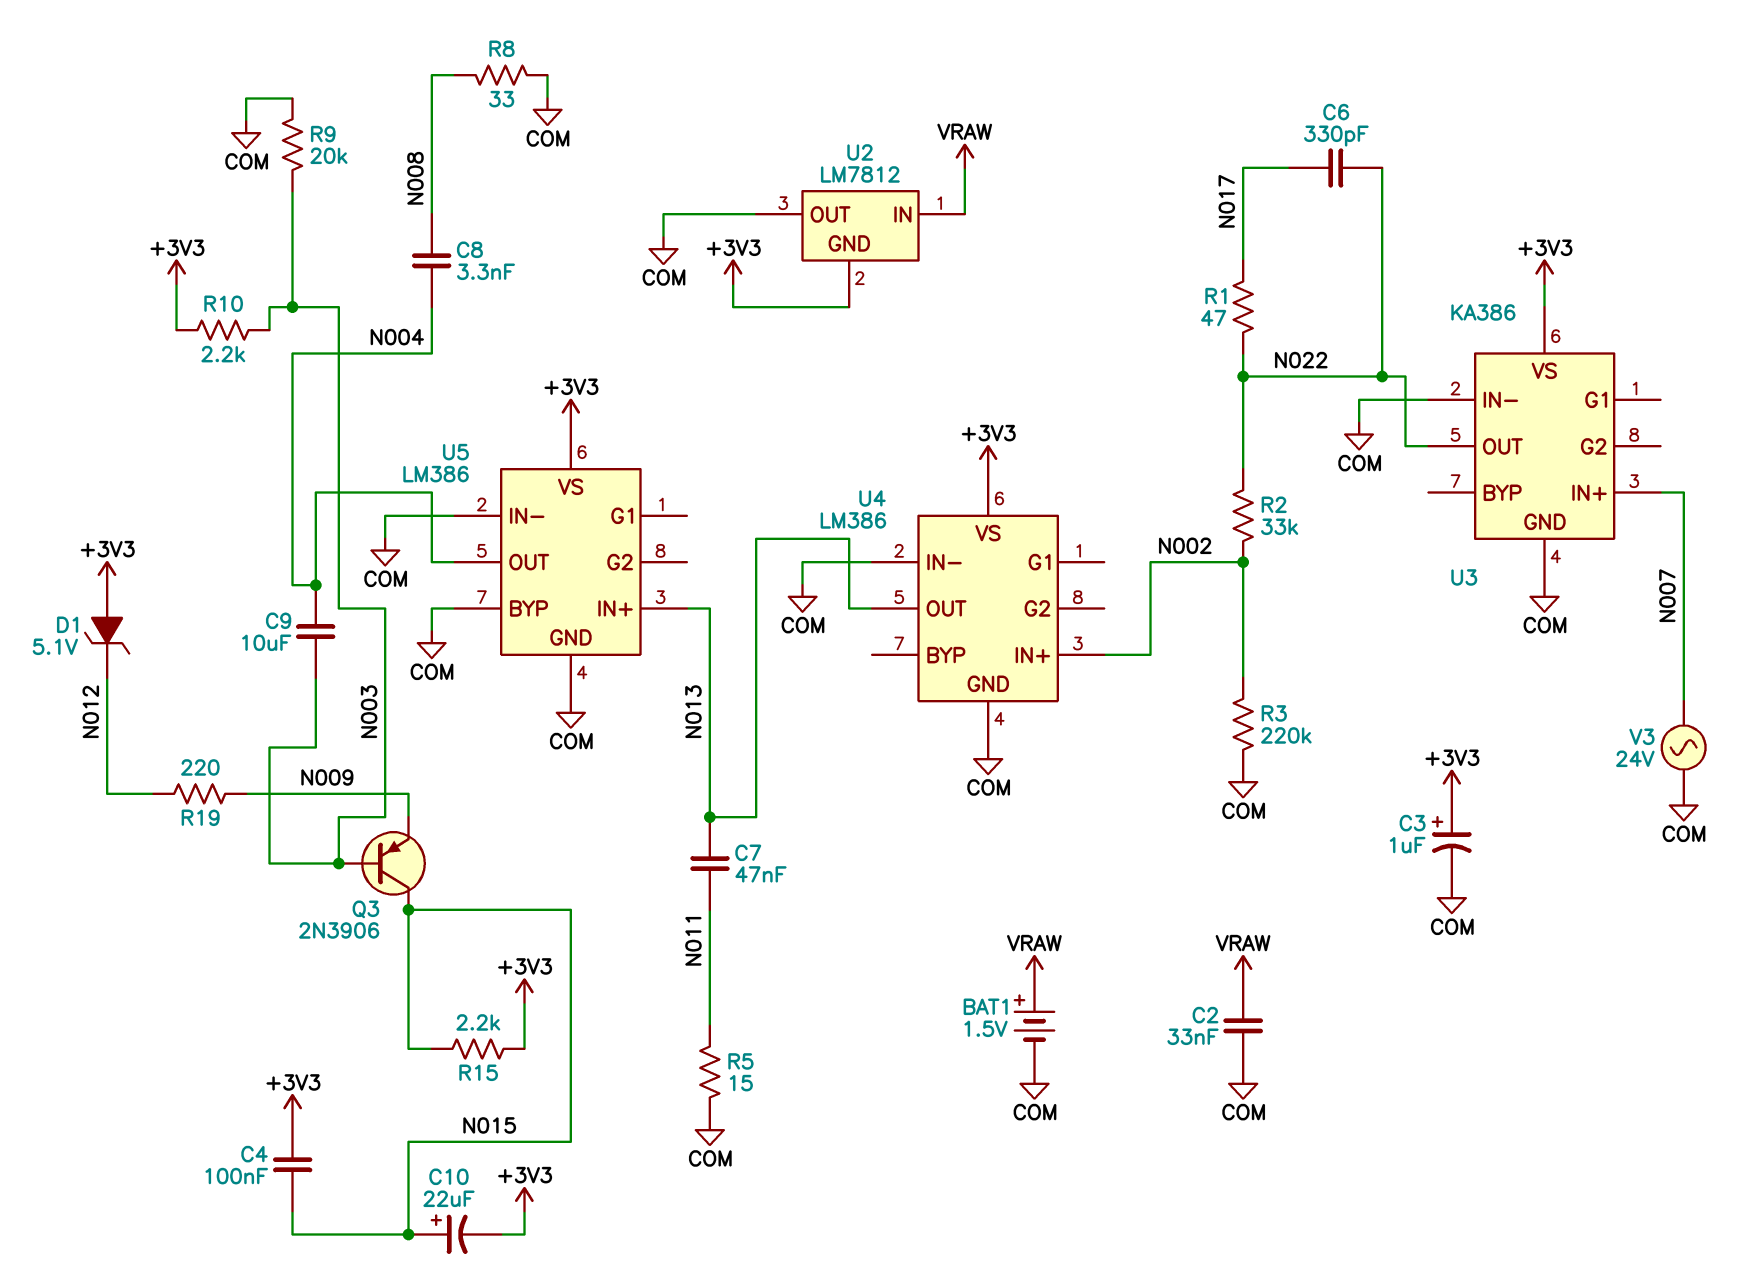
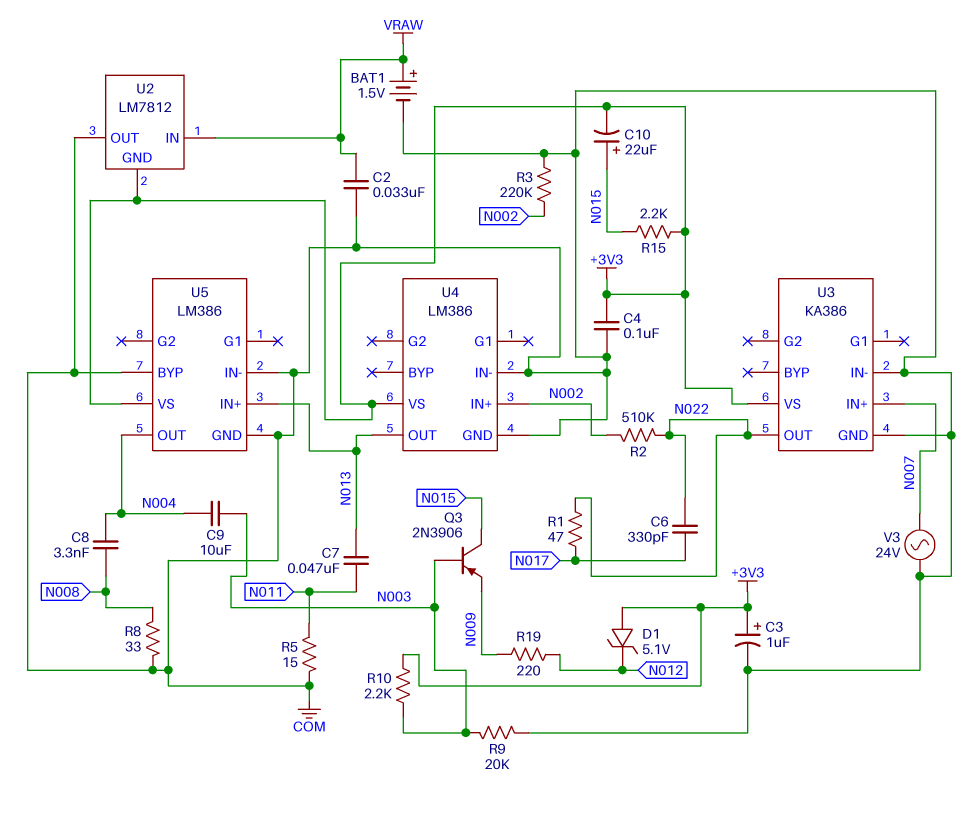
C4: 100nF (+3V3, N015) -> 100nF (+3V3, COM)
R2: 33k (N002, N022) -> 510k (N002, N022)

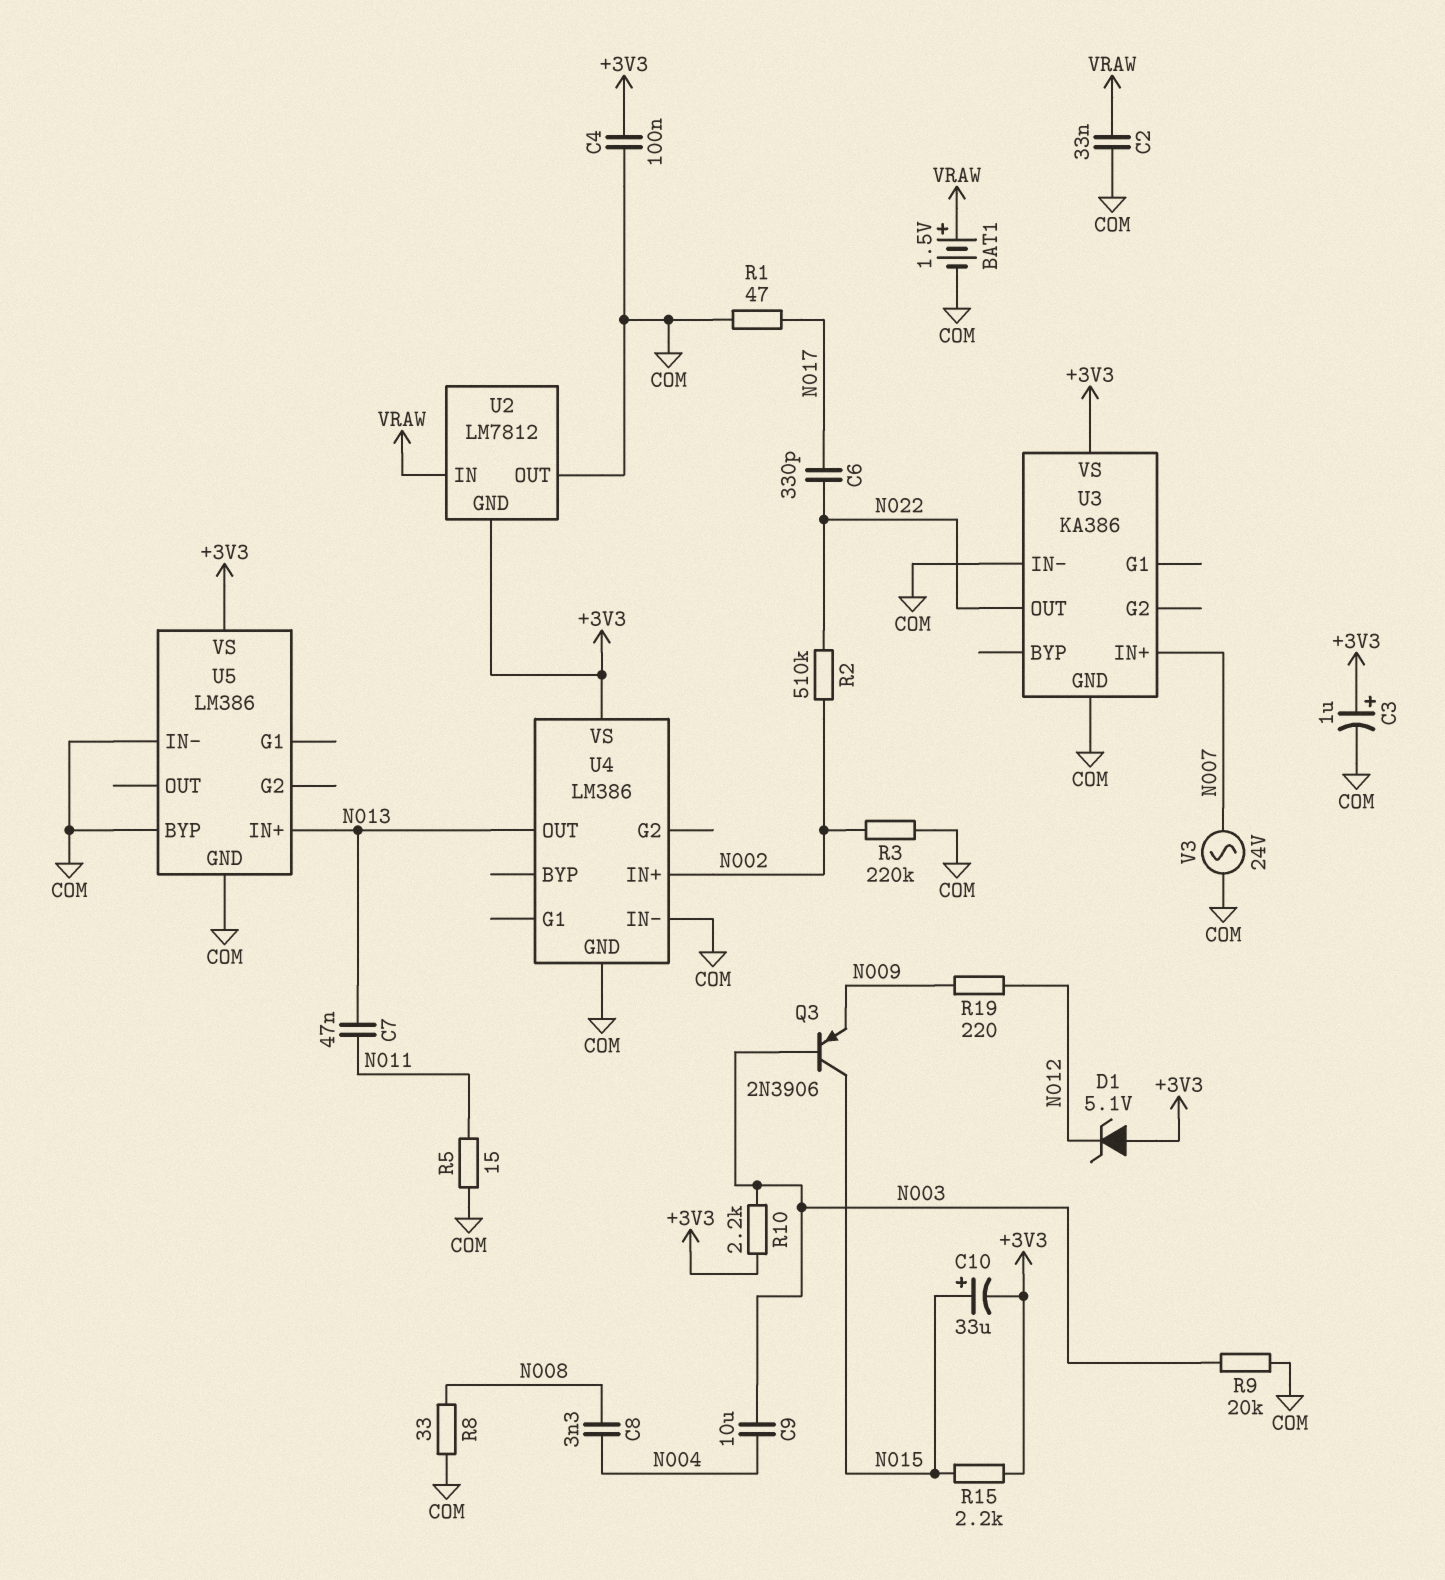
C10: 22uF (plus N015, minus +3V3) -> 33uF (plus N015, minus +3V3)
R1: 47 (N017, N022) -> 47 (COM, N017)
U5 pin OUT: N004 -> none

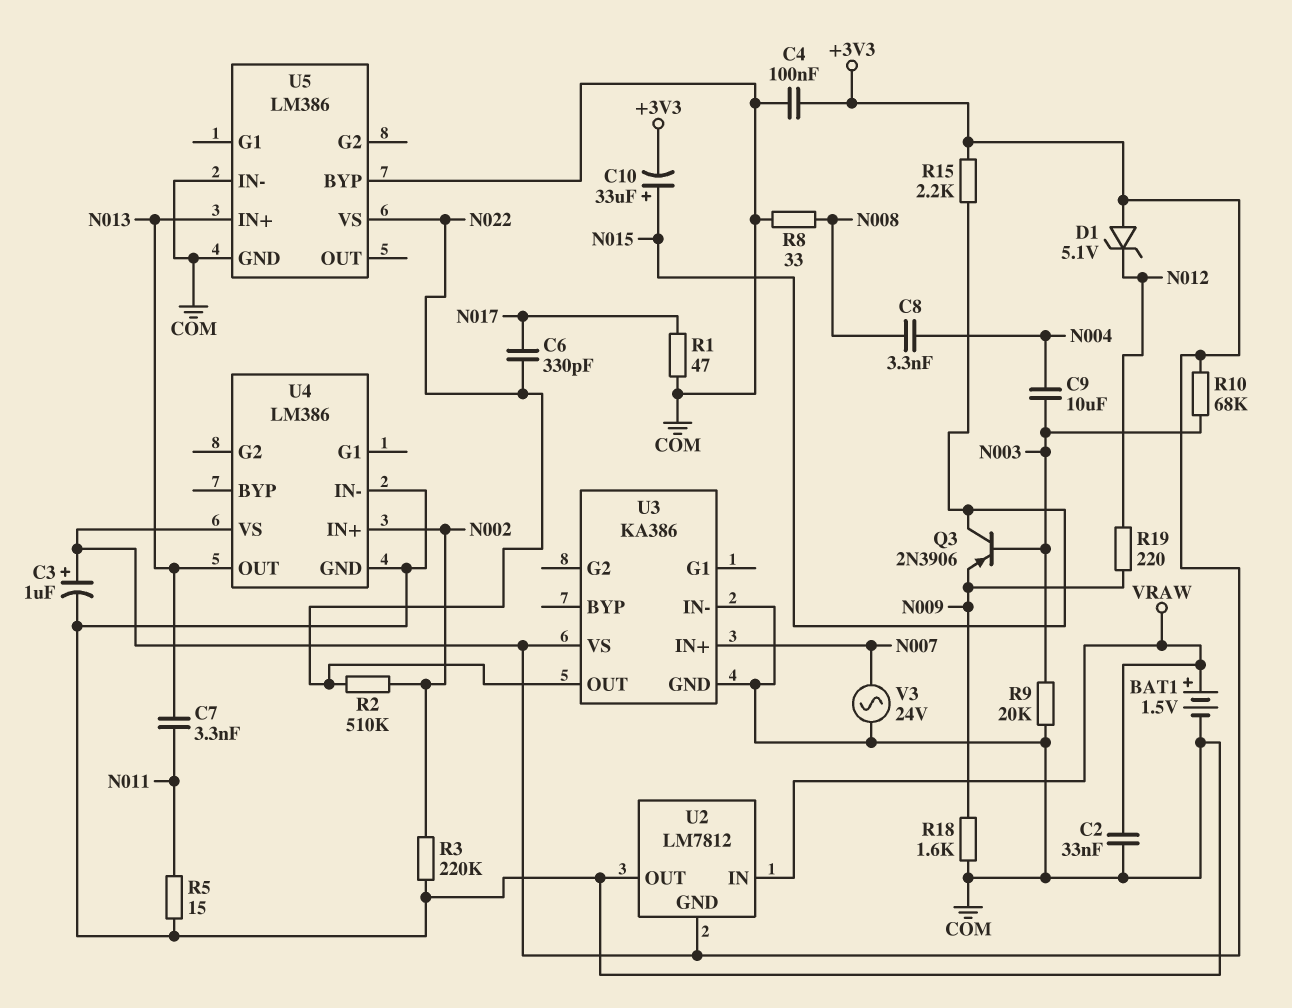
C7: 47nF (N011, N013) -> 3.3nF (N011, N013)
R10: 2.2k (+3V3, N003) -> 68k (+3V3, N003)
R18: none -> 1.6k (COM, N009)
U5 pin VS: +3V3 -> N022

